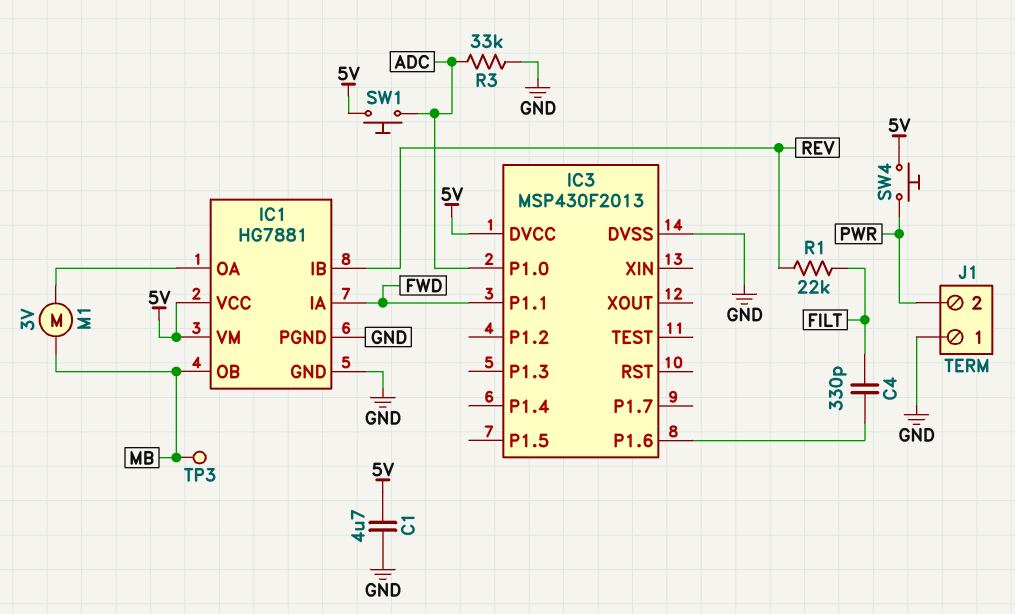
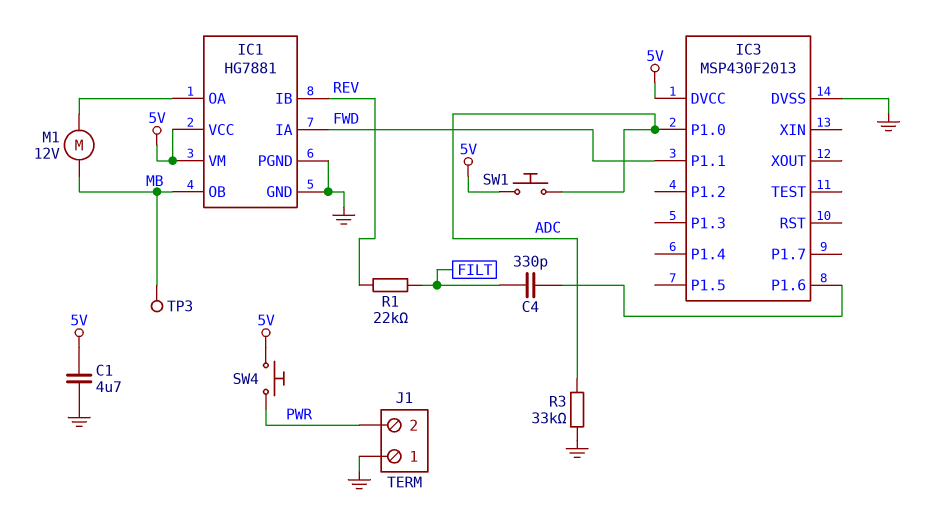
M1: motor 3V (IC1/OA, MB) -> motor 12V (IC1/OA, MB)

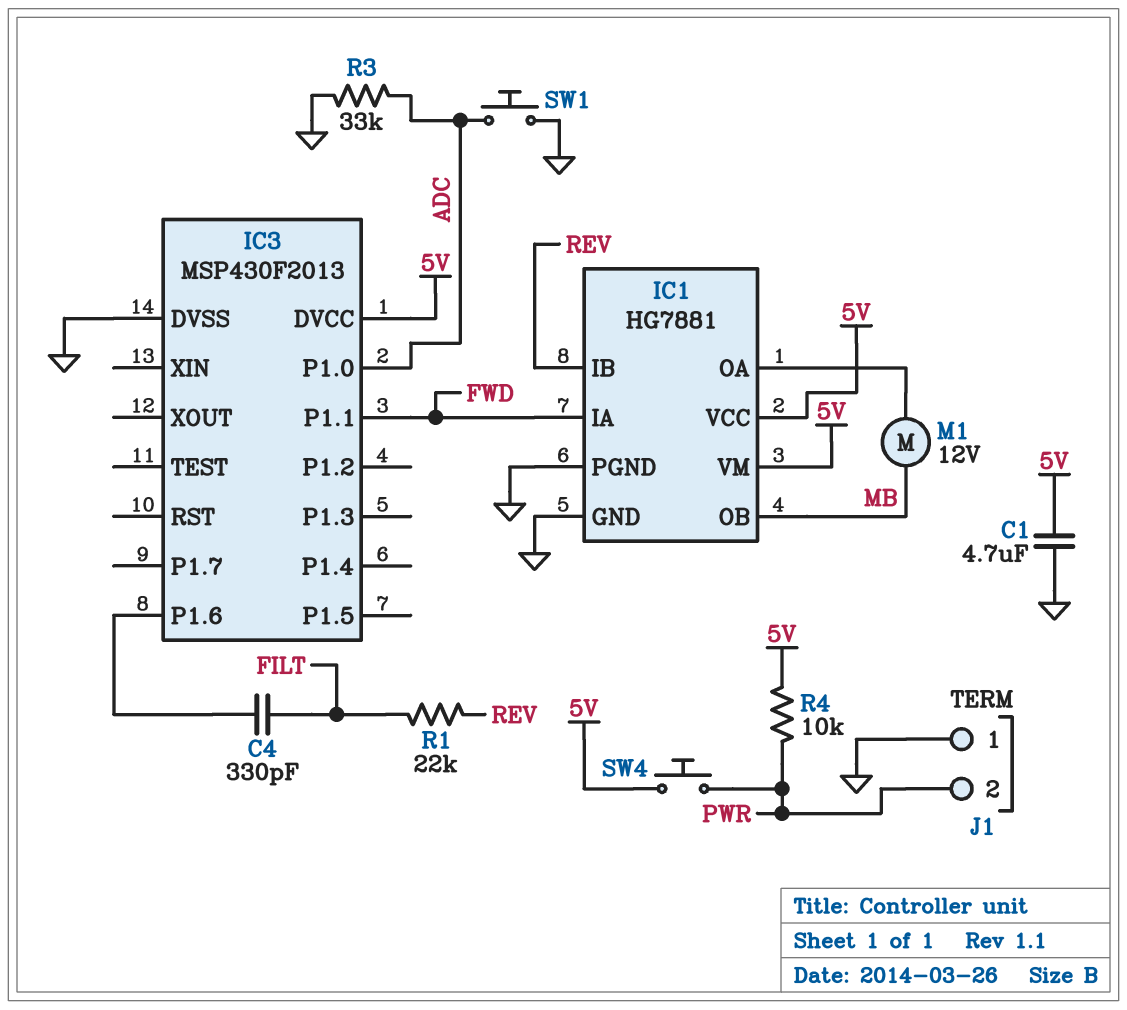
R4: none -> 10k (5V, PWR)
SW1: button (5V, ADC) -> button (ADC, GND)
TP3: test point (MB) -> none

